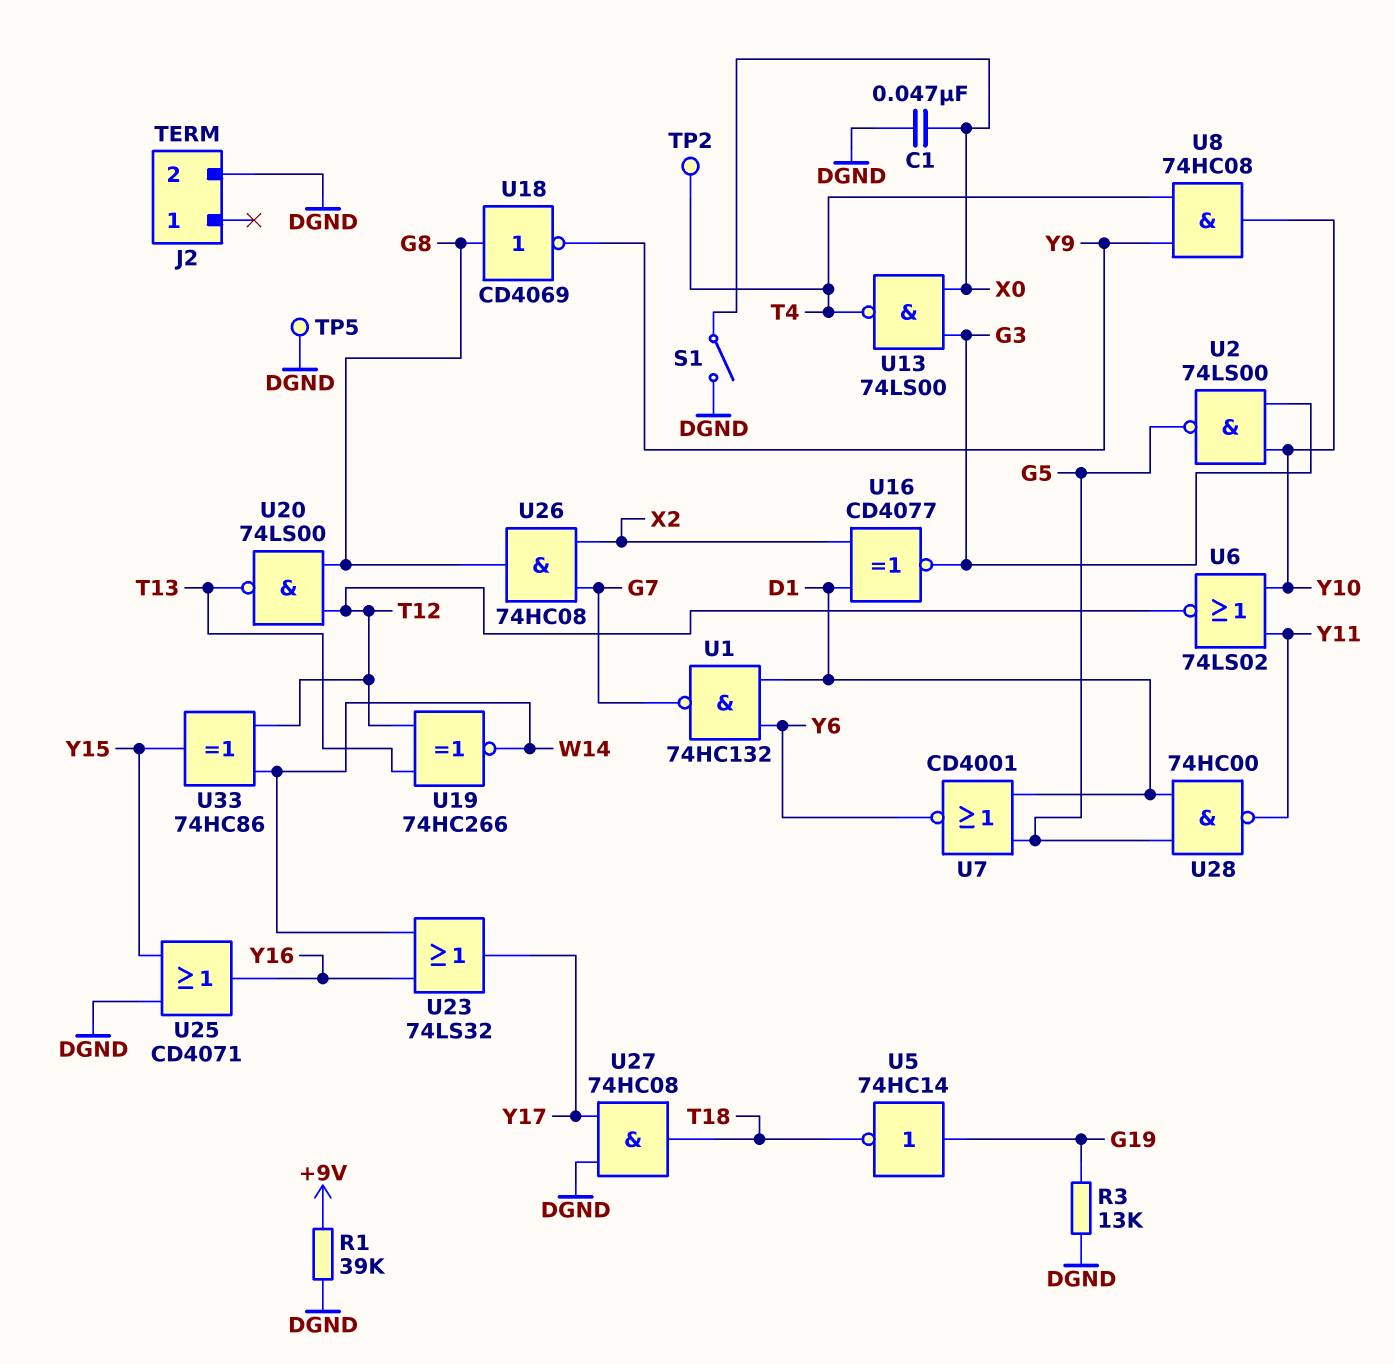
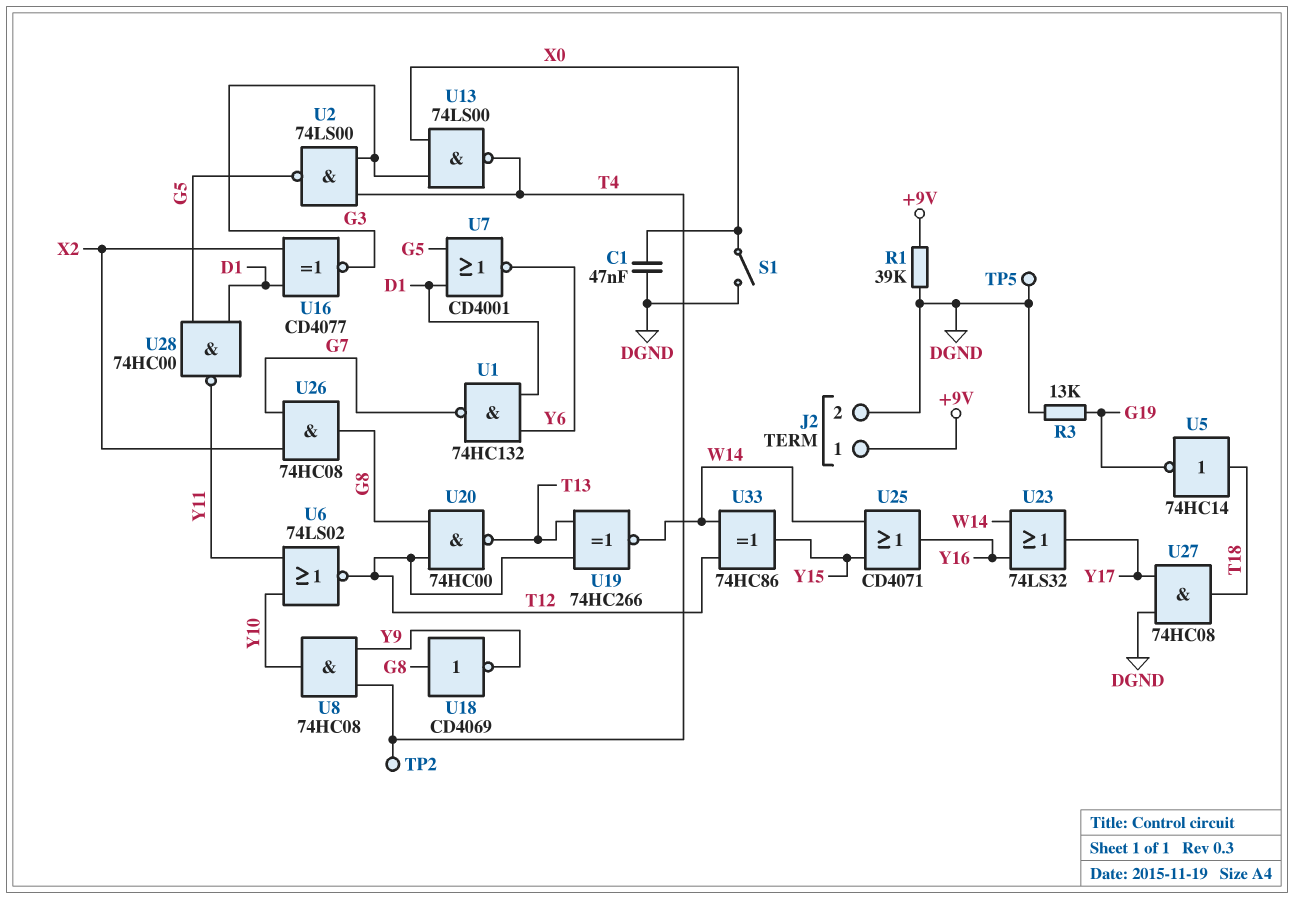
J2 pin 1: none -> +9V
U2: NAND 74LS00 (in G3, in Y10, out G5) -> NAND 74LS00 (in G3, in T4, out G5)
U5: NOT 74HC14 (in G19, out T18) -> NOT 74HC14 (in T18, out G19)
U20: NAND 74LS00 (in G8, in T12, out T13) -> NAND 74HC00 (in G8, in T12, out T13)
U25: OR CD4071 (in DGND, in Y15, out Y16) -> OR CD4071 (in W14, in Y15, out Y16)

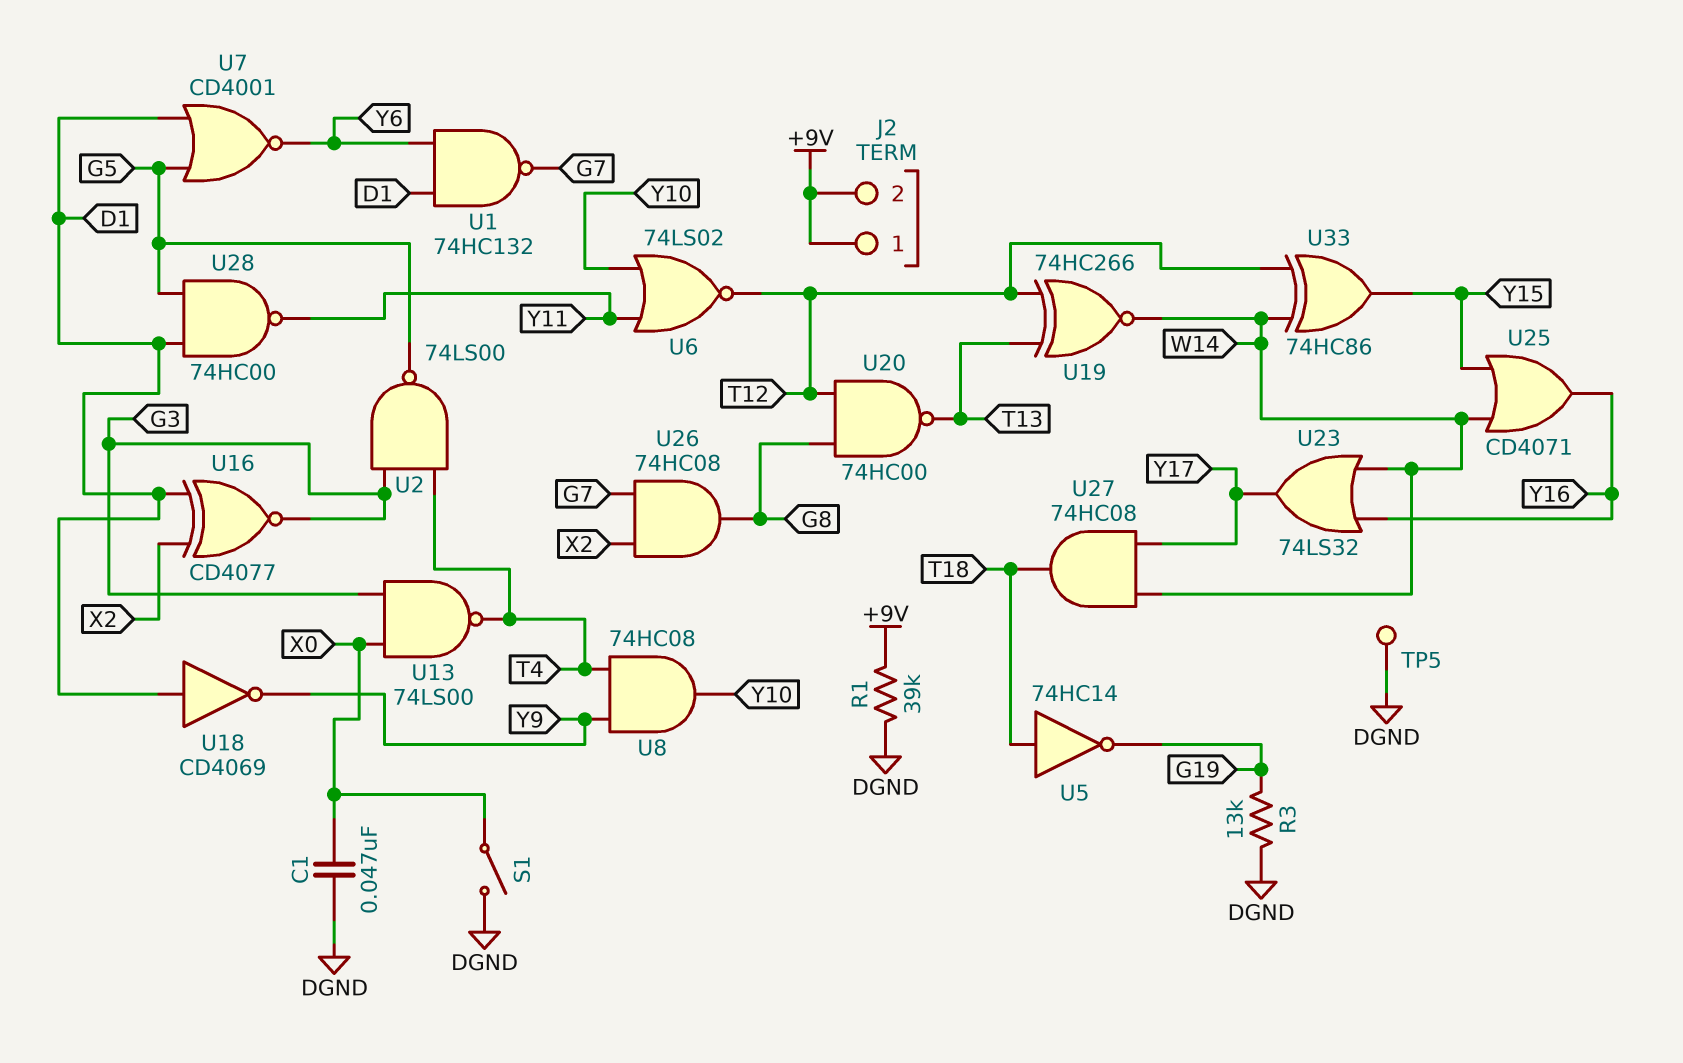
J2 pin 2: DGND -> +9V
TP2: test point (T4) -> none
U18: NOT CD4069 (in G8, out Y9) -> NOT CD4069 (in D1, out Y9)
U27: AND 74HC08 (in DGND, in Y17, out T18) -> AND 74HC08 (in W14, in Y17, out T18)

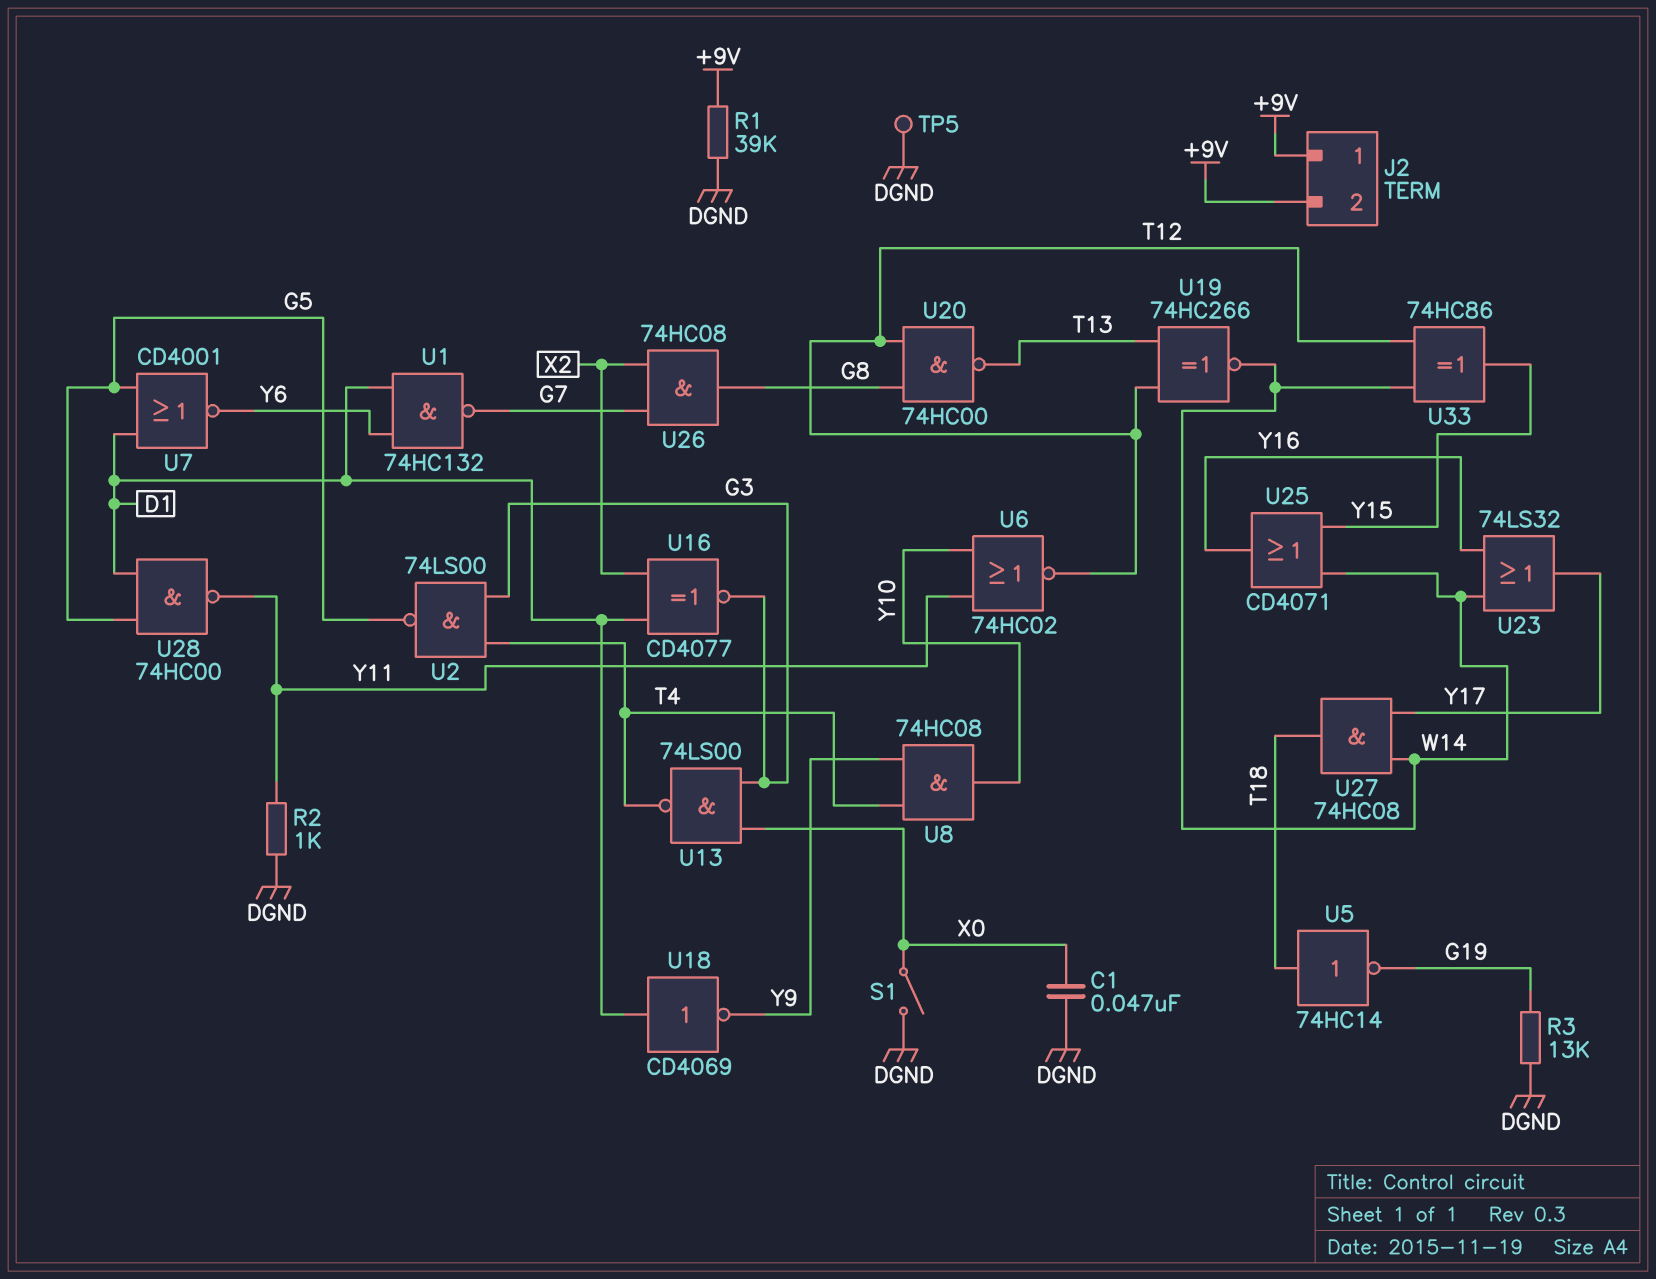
R2: none -> 1k (DGND, Y11)
U6: NOR 74LS02 (in Y10, in Y11, out T12) -> NOR 74HC02 (in Y10, in Y11, out T12)

